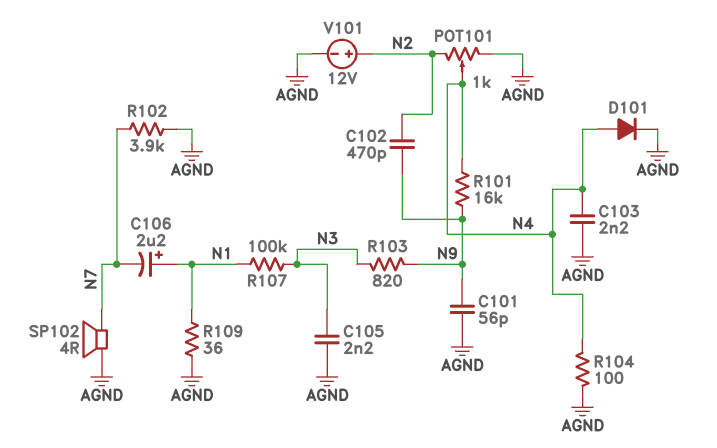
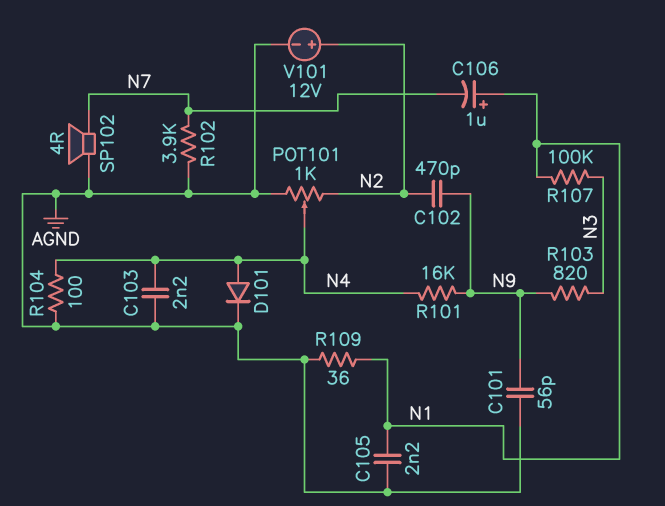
C105: 2.2nF (AGND, N3) -> 2.2nF (AGND, N1)
C106: 2.2uF (plus N1, minus N7) -> 1uF (plus N1, minus N7)

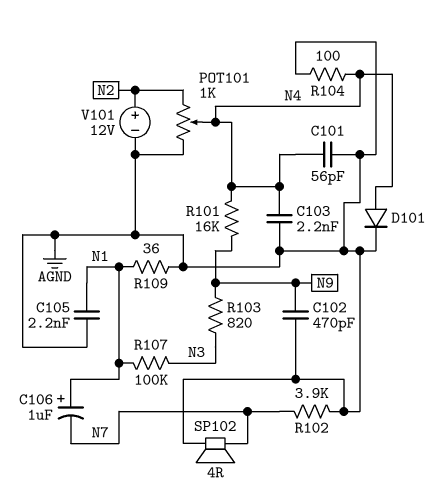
C101: 56pF (AGND, N9) -> 56pF (AGND, N4)
C102: 470pF (N2, N9) -> 470pF (AGND, N9)

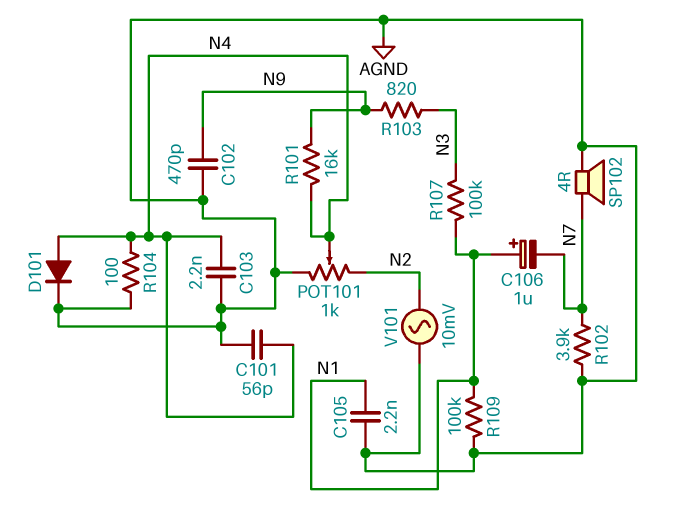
R109: 36 (AGND, N1) -> 100k (AGND, N1)
V101: 12V (plus N2, minus AGND) -> AC 10mV (AGND, N2)

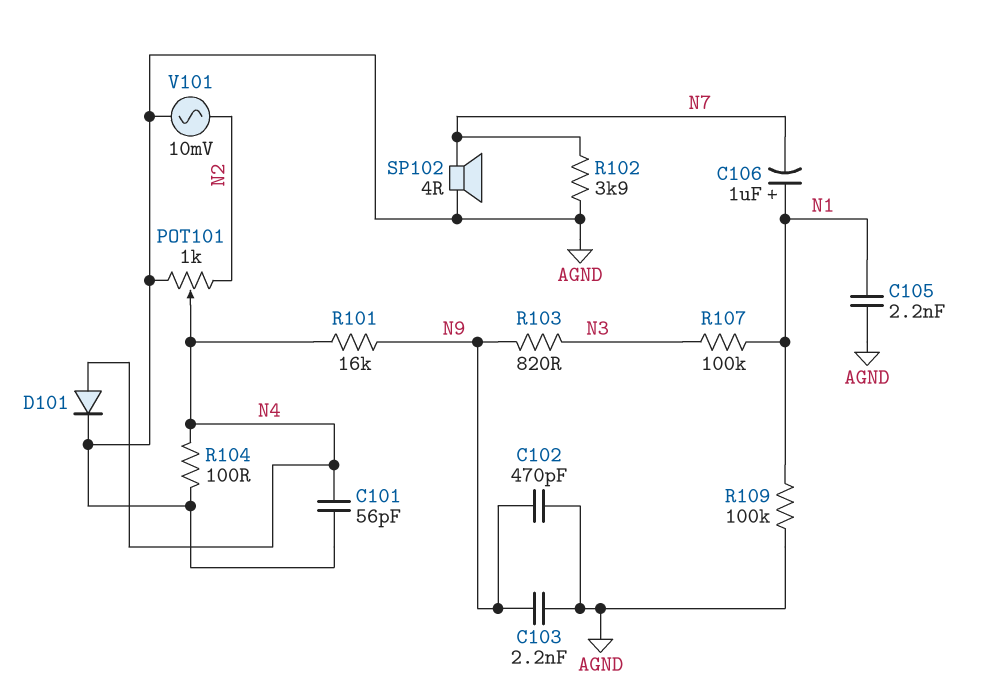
C103: 2.2nF (AGND, N4) -> 2.2nF (AGND, N9)

